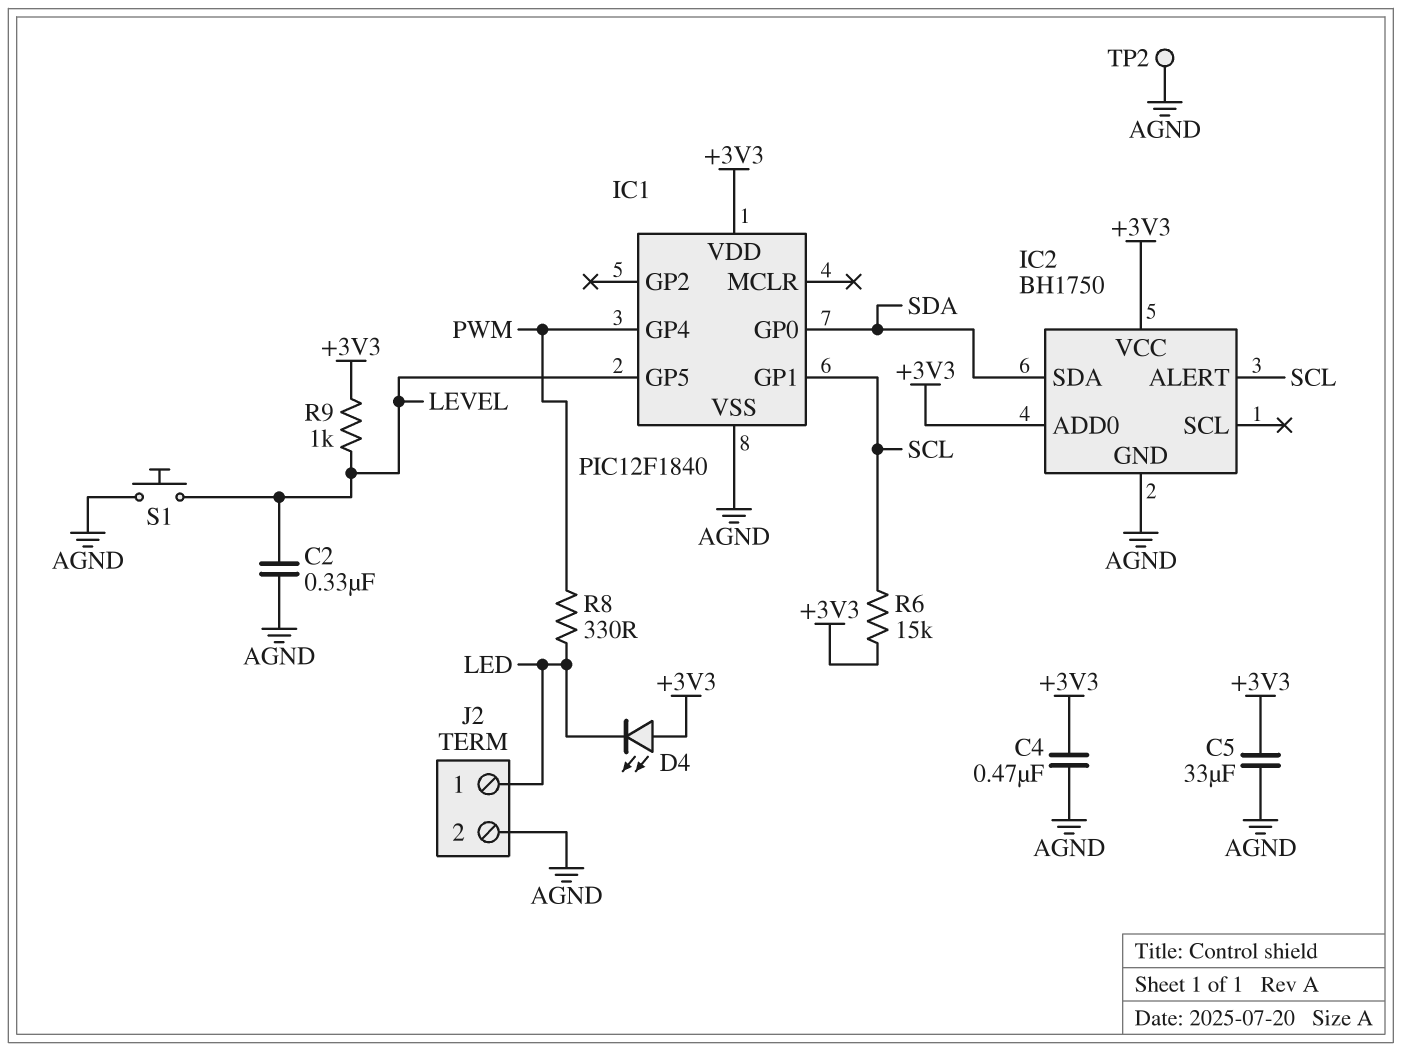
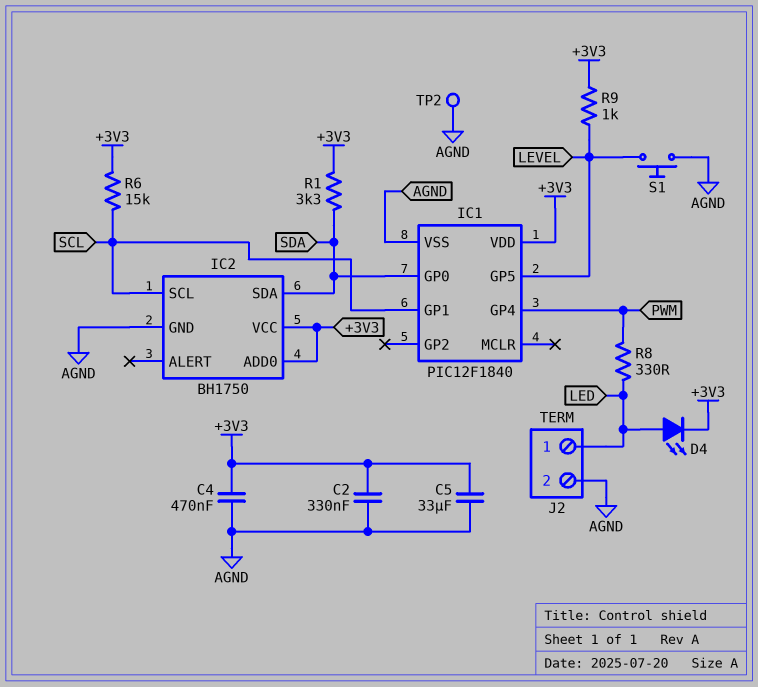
C2: 330nF (AGND, LEVEL) -> 330nF (+3V3, AGND)
D4: LED (A +3V3, K LED) -> LED (A LED, K +3V3)
IC2 pin ALERT: SCL -> none
IC2 pin SCL: none -> SCL
R1: none -> 3.3k (+3V3, SDA)

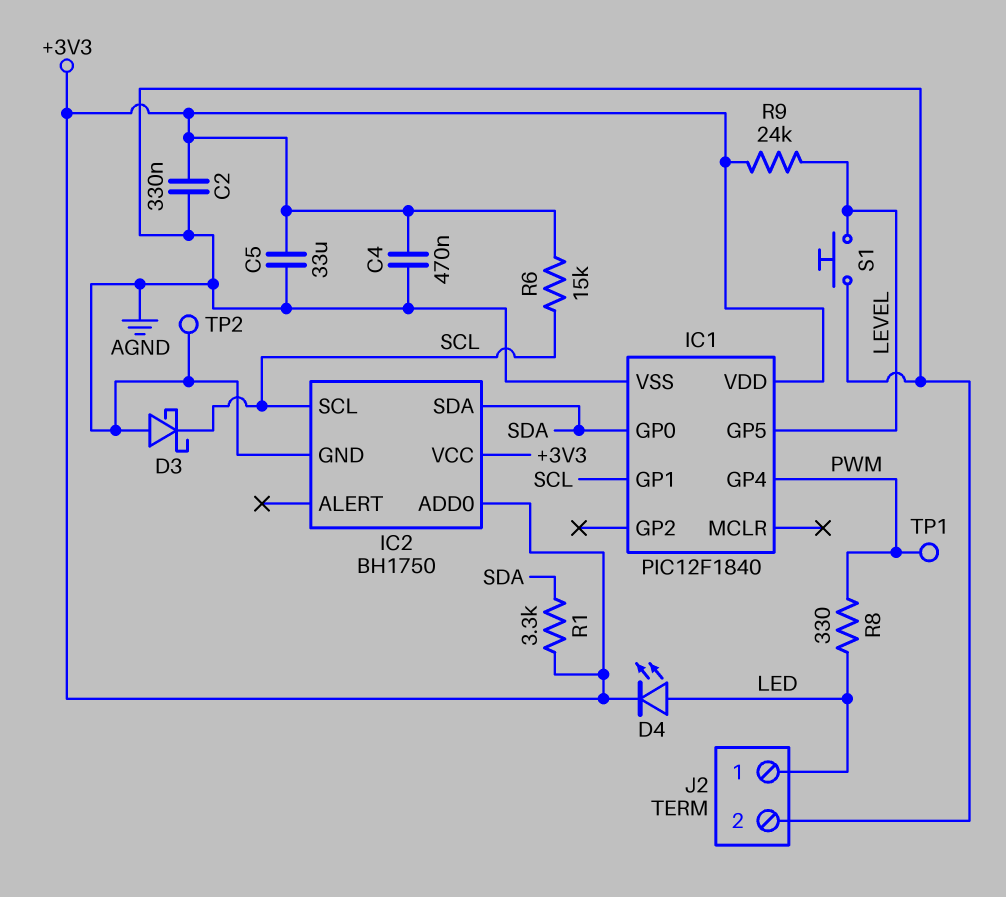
D3: none -> schottky (A AGND, K SCL)
R9: 1k (+3V3, LEVEL) -> 24k (+3V3, LEVEL)
TP1: none -> test point (PWM)

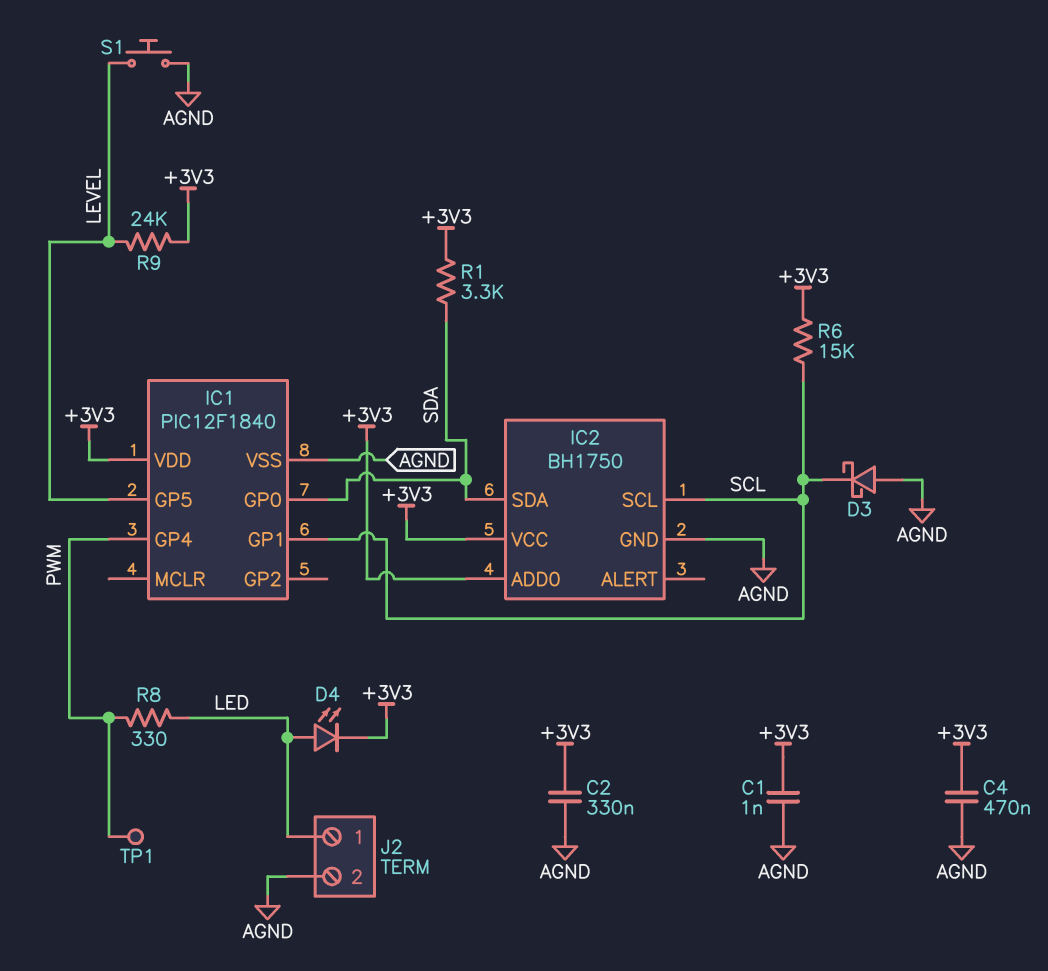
C1: none -> 1nF (+3V3, AGND)
C5: 33uF (+3V3, AGND) -> none
TP2: test point (AGND) -> none

